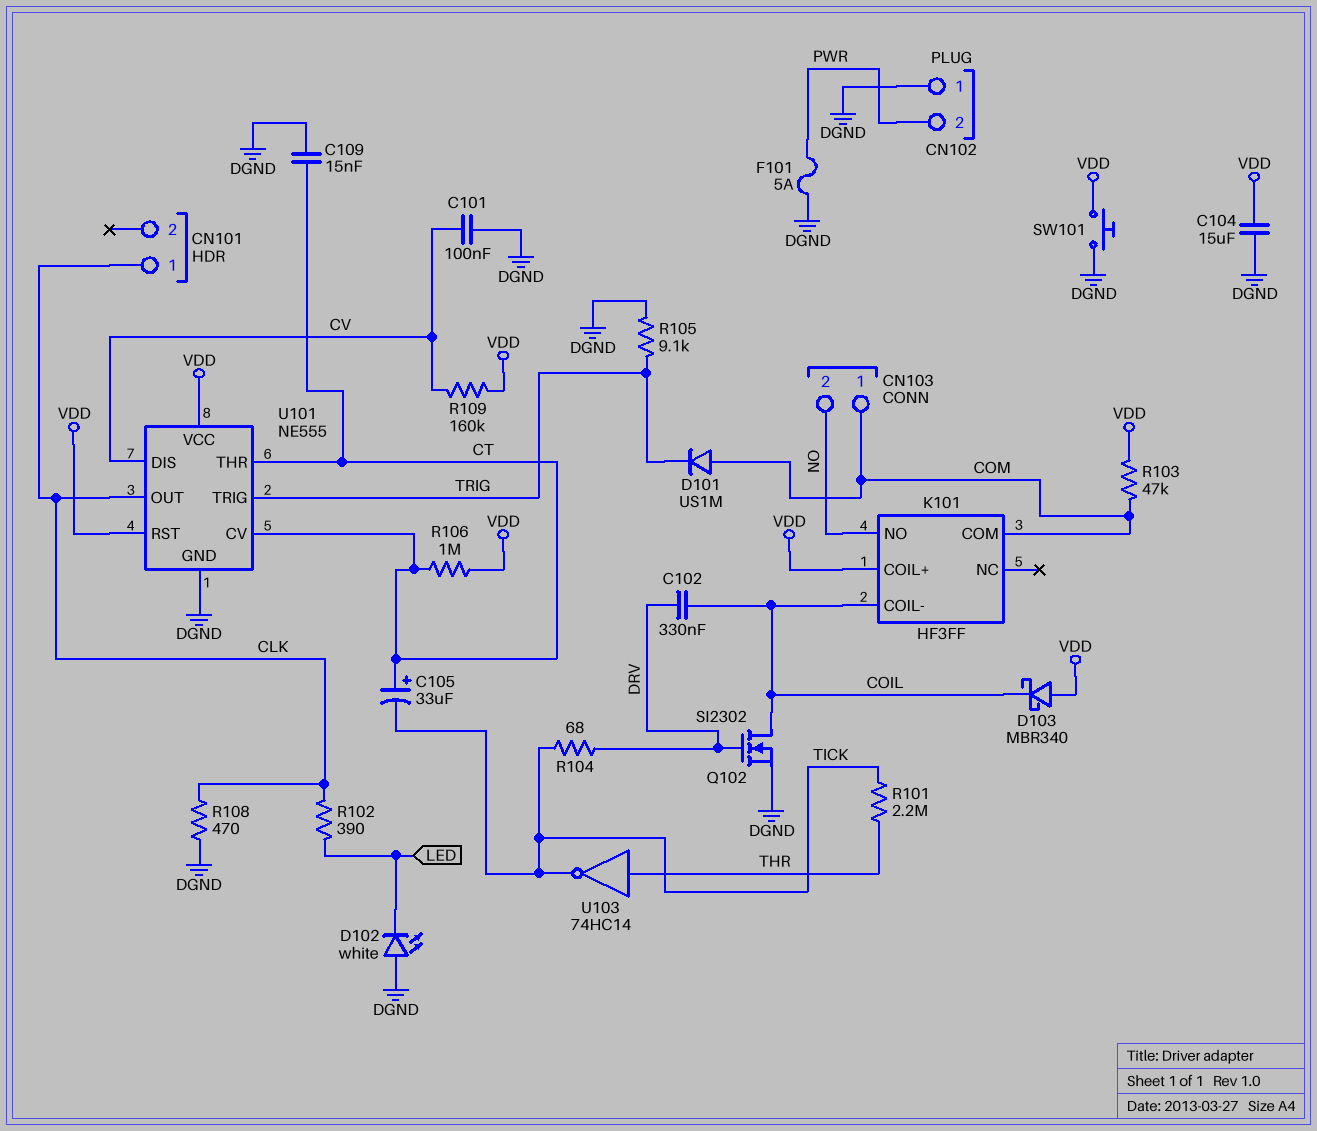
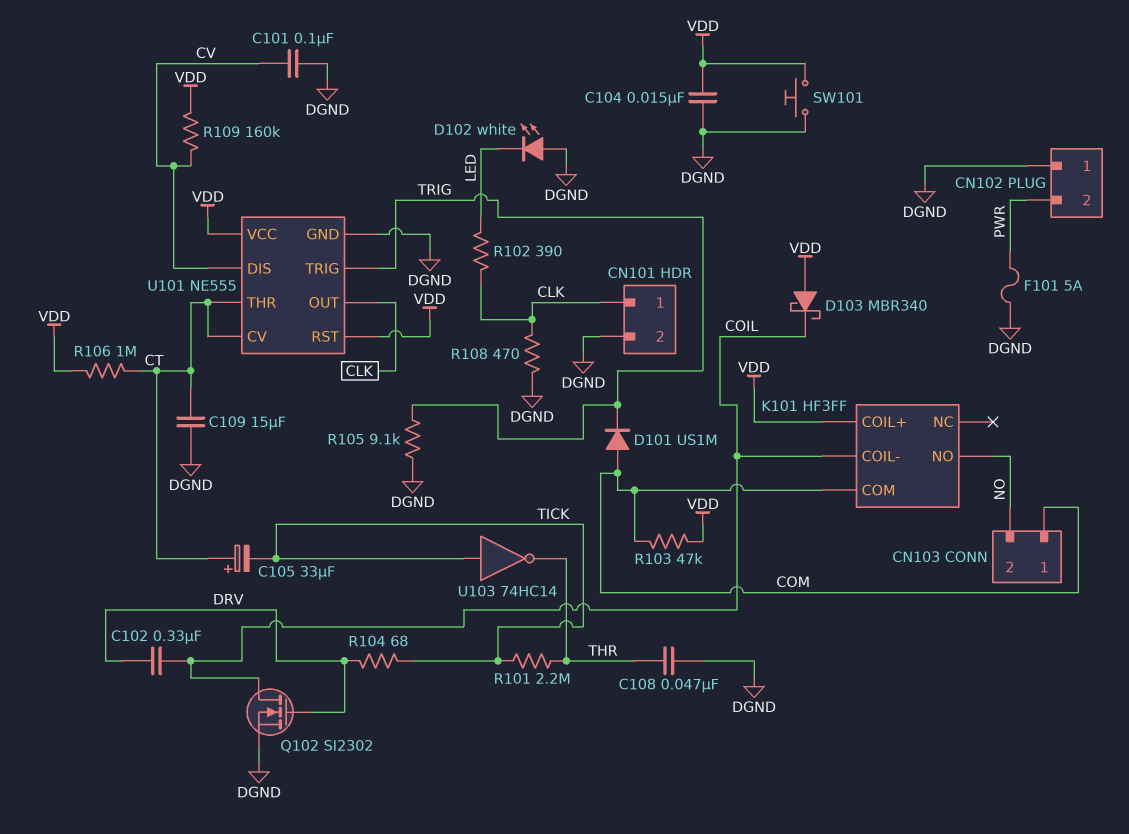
C104: 15uF (DGND, VDD) -> 15nF (DGND, VDD)
C108: none -> 47nF (DGND, THR)
C109: 15nF (CT, DGND) -> 15uF (CT, DGND)
CN101 pin 2: none -> DGND
U103: NOT 74HC14 (in THR, out TICK) -> NOT 74HC14 (in TICK, out THR)

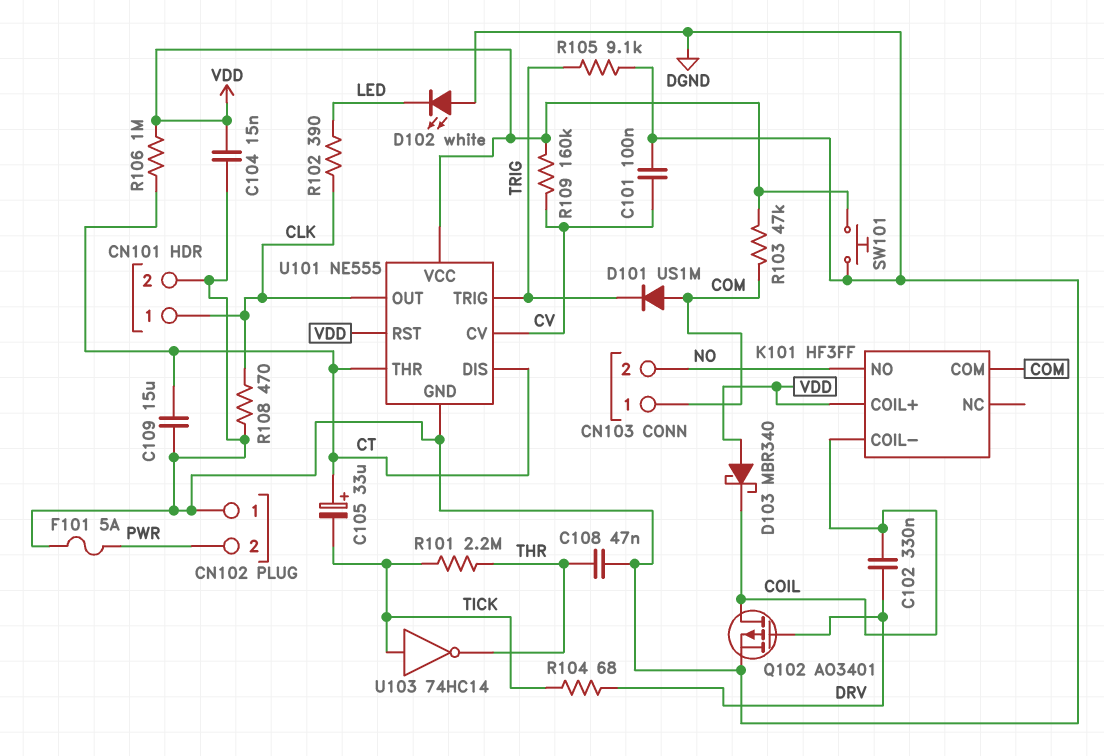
Q102: NMOS SI2302 (G DRV, D COIL, S DGND) -> PMOS AO3401 (G DRV, D COIL, S DGND)
U101 pin CV: CT -> CV
U101 pin DIS: CV -> CT

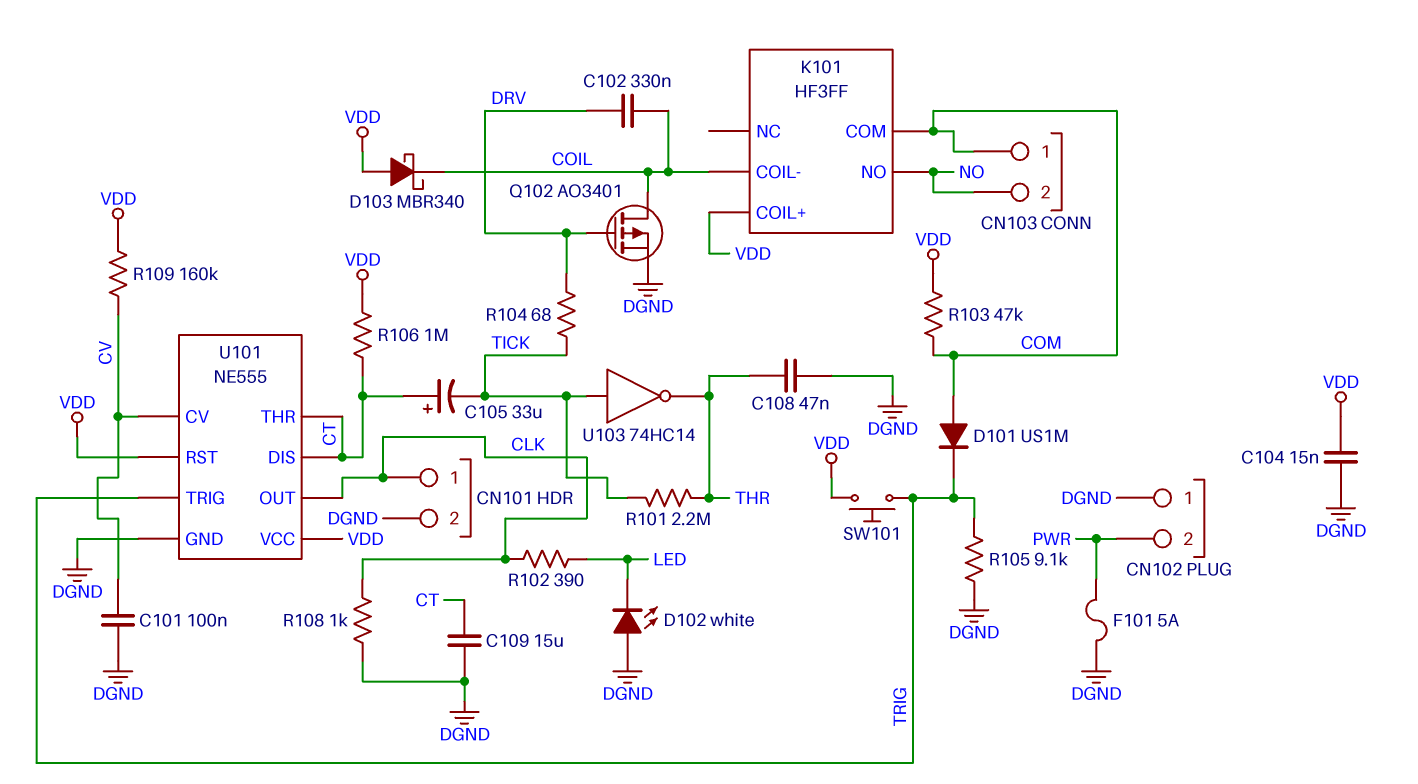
R108: 470 (CLK, DGND) -> 1k (CLK, DGND)
SW101: button (DGND, VDD) -> button (TRIG, VDD)

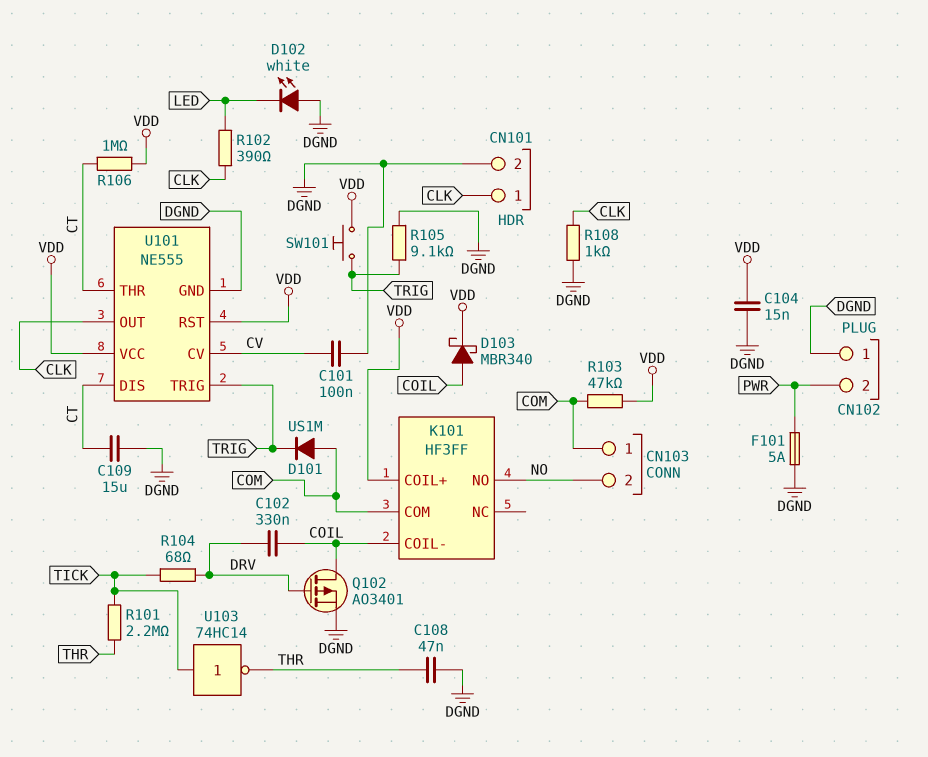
C105: 33uF (plus CT, minus TICK) -> none
D103: schottky MBR340 (A VDD, K COIL) -> schottky MBR340 (A COIL, K VDD)
R109: 160k (CV, VDD) -> none

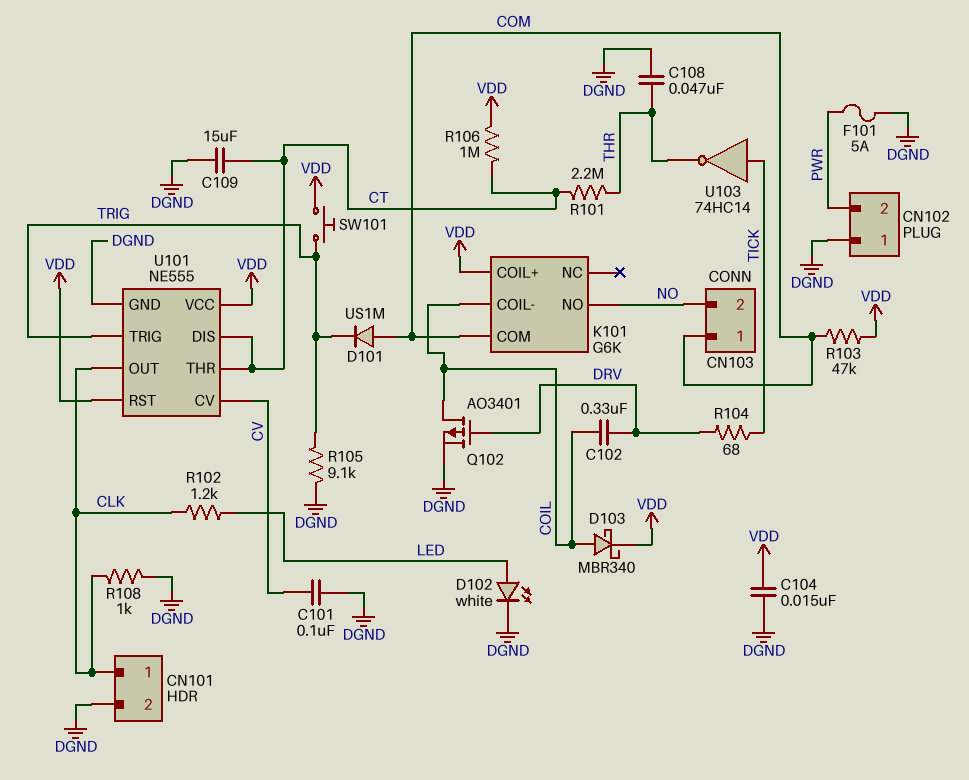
D102: LED white (A DGND, K LED) -> LED white (A LED, K DGND)
K101: HF3FF -> G6K
R101: 2.2M (THR, TICK) -> 2.2M (CT, THR)
R102: 390 (CLK, LED) -> 1.2k (CLK, LED)

